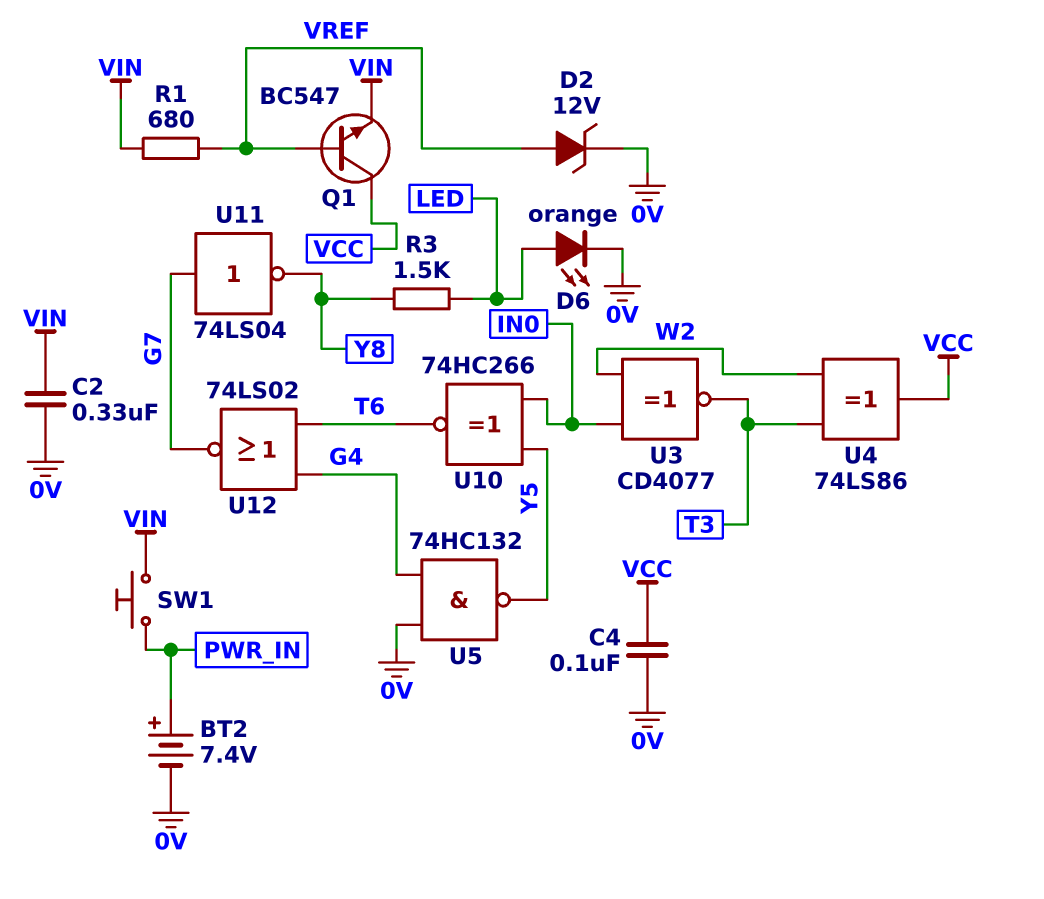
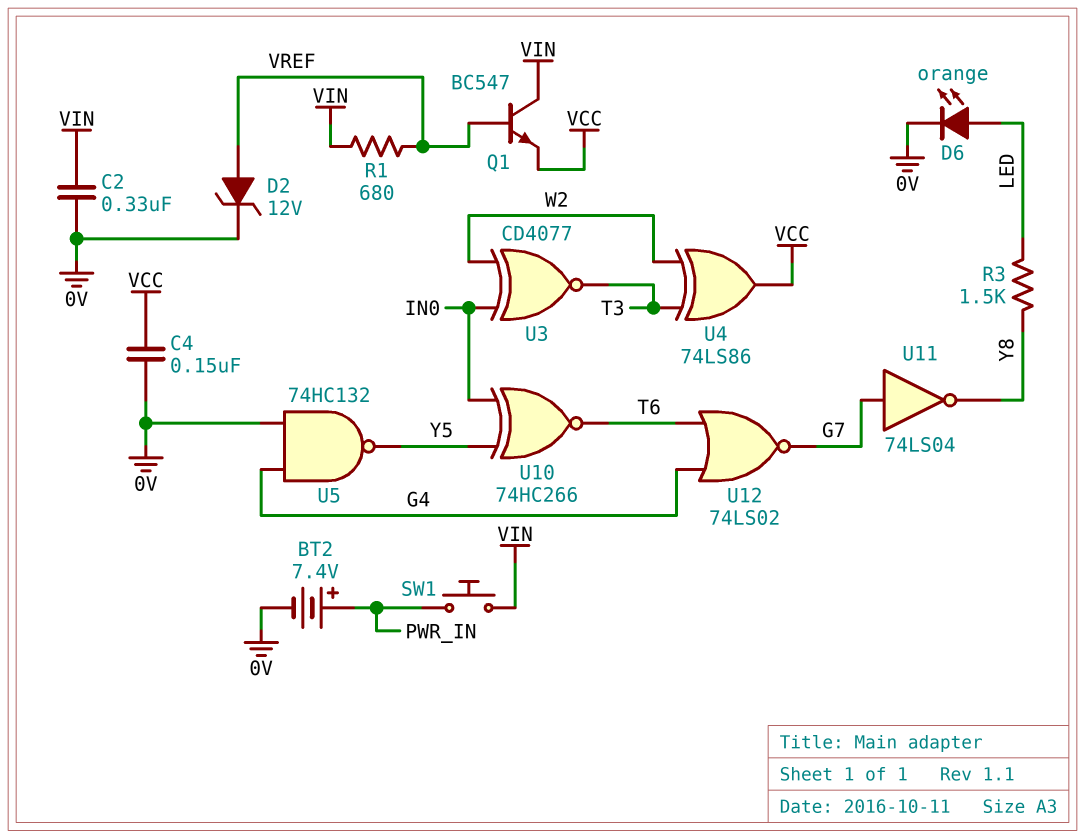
C4: 100nF (0V, VCC) -> 150nF (0V, VCC)
Q1: NPN BC547 (B VREF, C VCC, E VIN) -> NPN BC547 (B VREF, C VIN, E VCC)

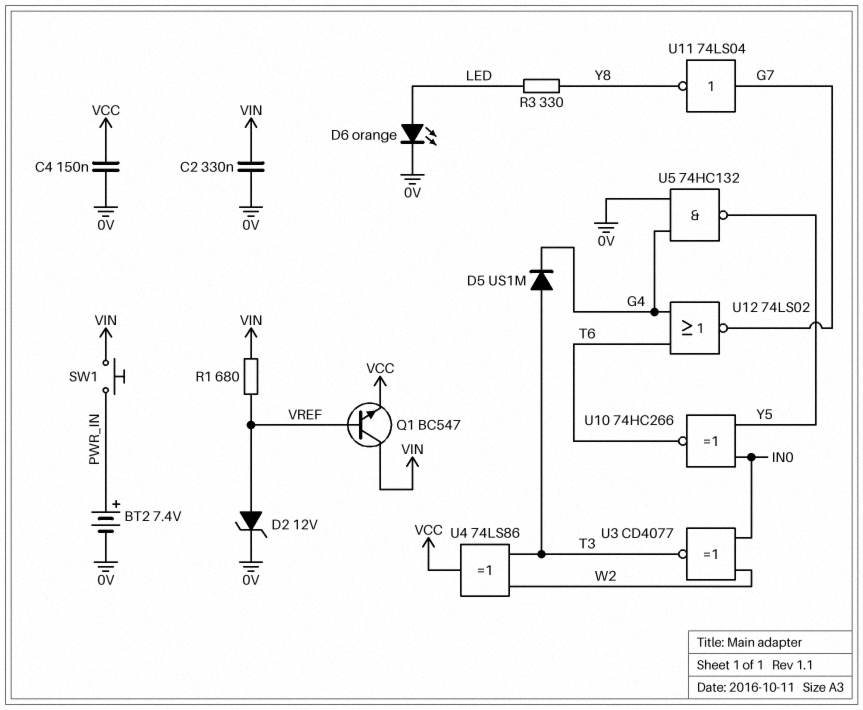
D5: none -> diode US1M (A T3, K G4)
R3: 1.5k (LED, Y8) -> 330 (LED, Y8)

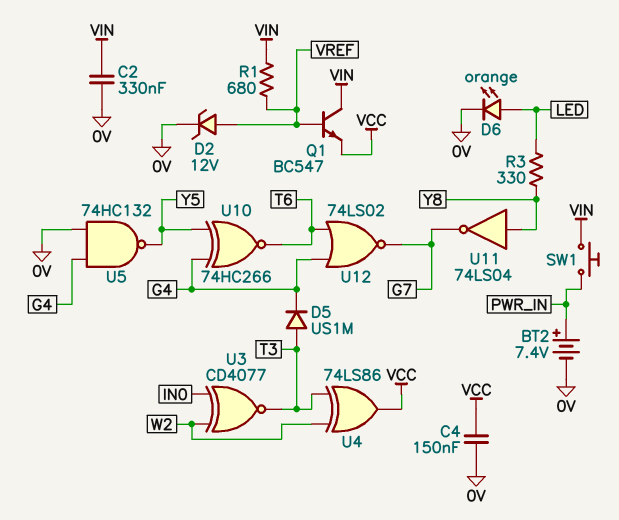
U10: XNOR 74HC266 (in IN0, in Y5, out T6) -> XNOR 74HC266 (in G4, in Y5, out T6)
U11: NOT 74LS04 (in G7, out Y8) -> NOT 74LS04 (in Y8, out G7)

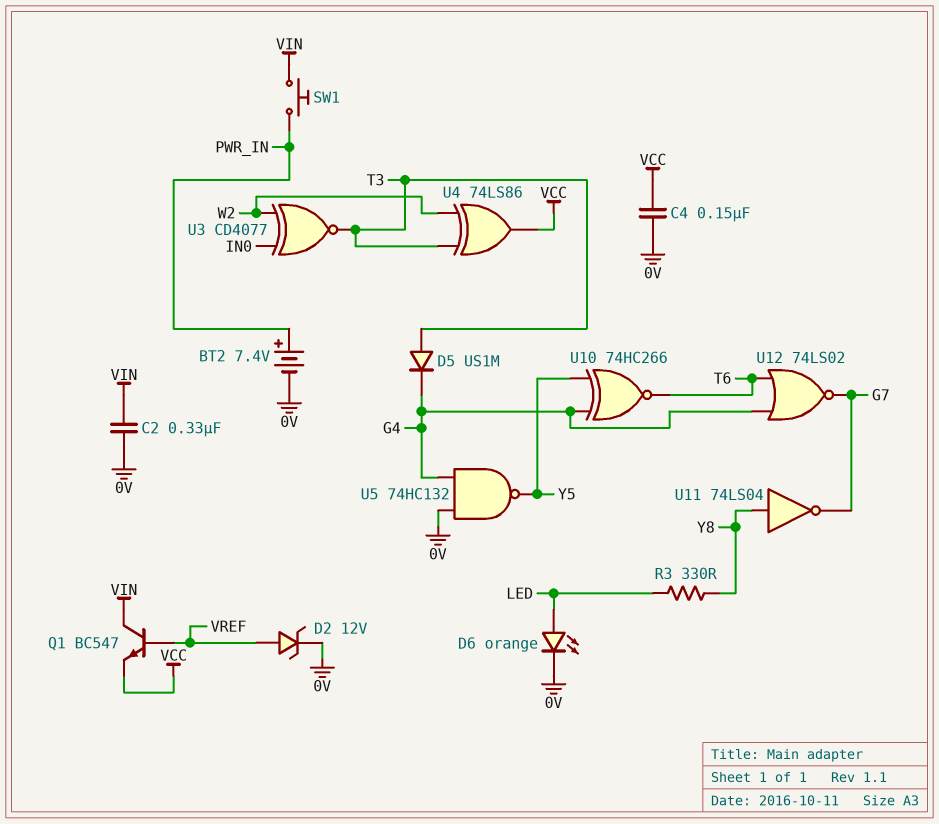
R1: 680 (VIN, VREF) -> none

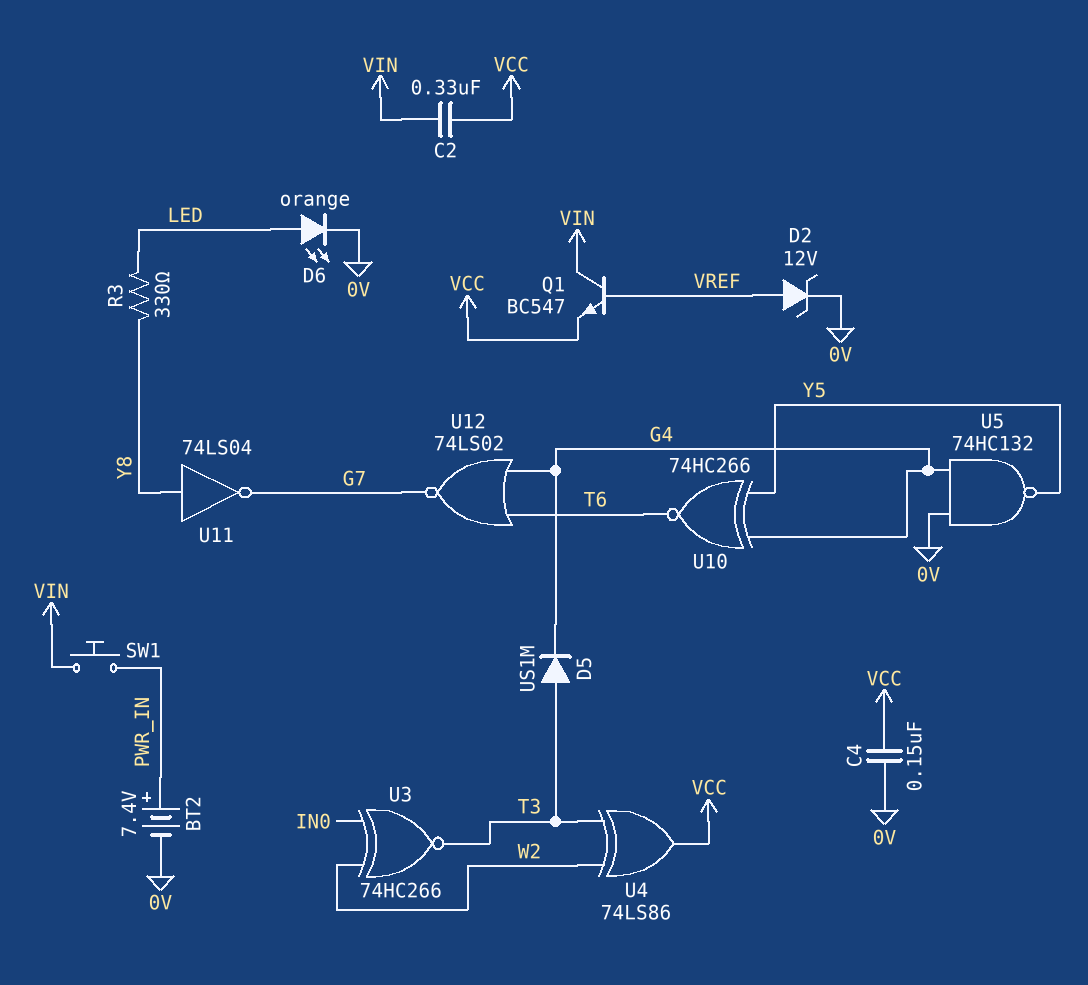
C2: 330nF (0V, VIN) -> 330nF (VCC, VIN)
U3: XNOR CD4077 (in IN0, in W2, out T3) -> XNOR 74HC266 (in IN0, in W2, out T3)

